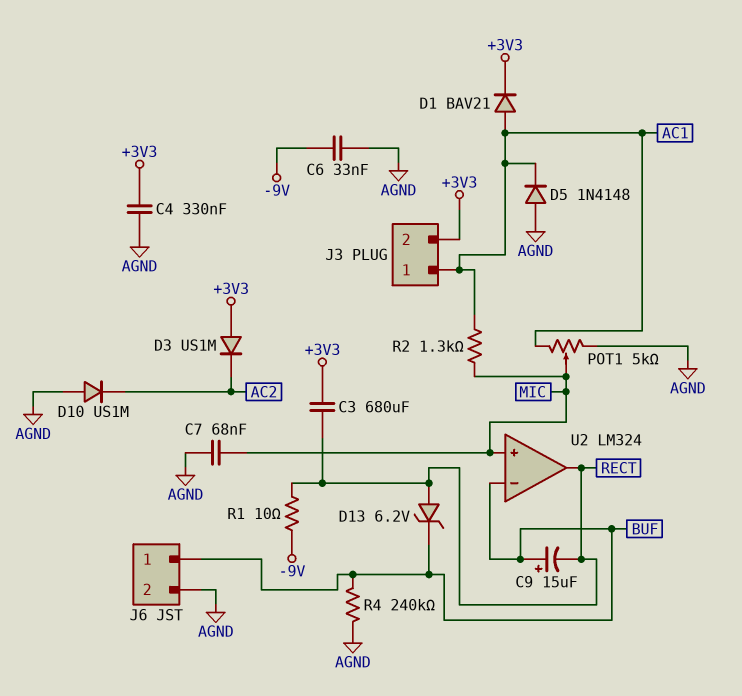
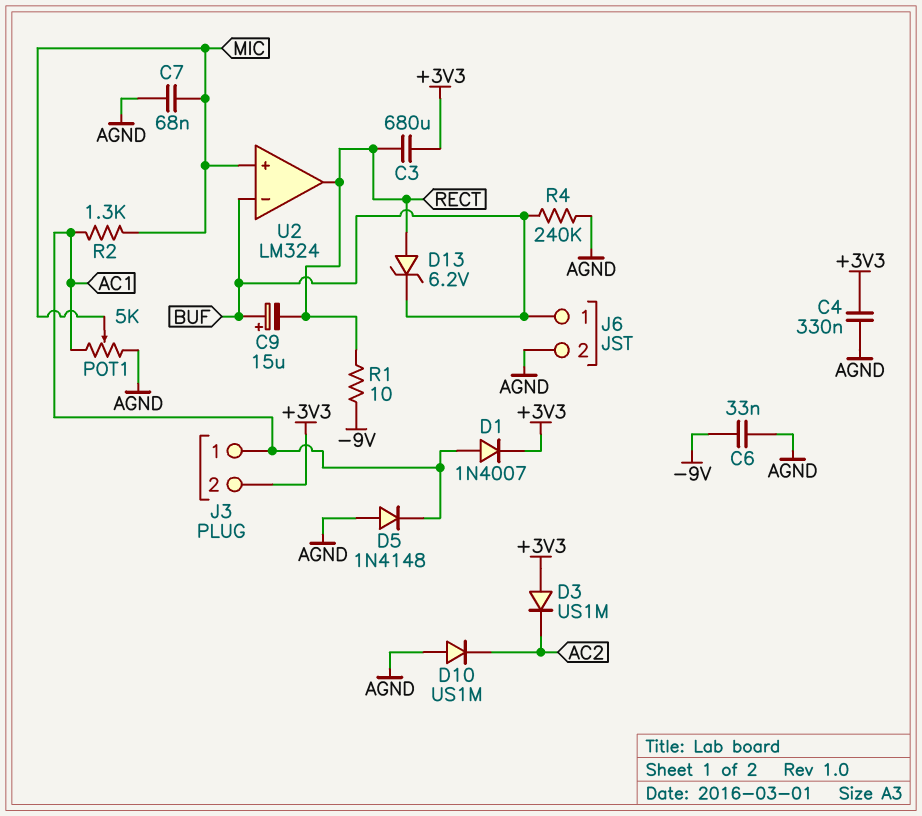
D1: diode BAV21 (A AC1, K +3V3) -> diode 1N4007 (A AC1, K +3V3)

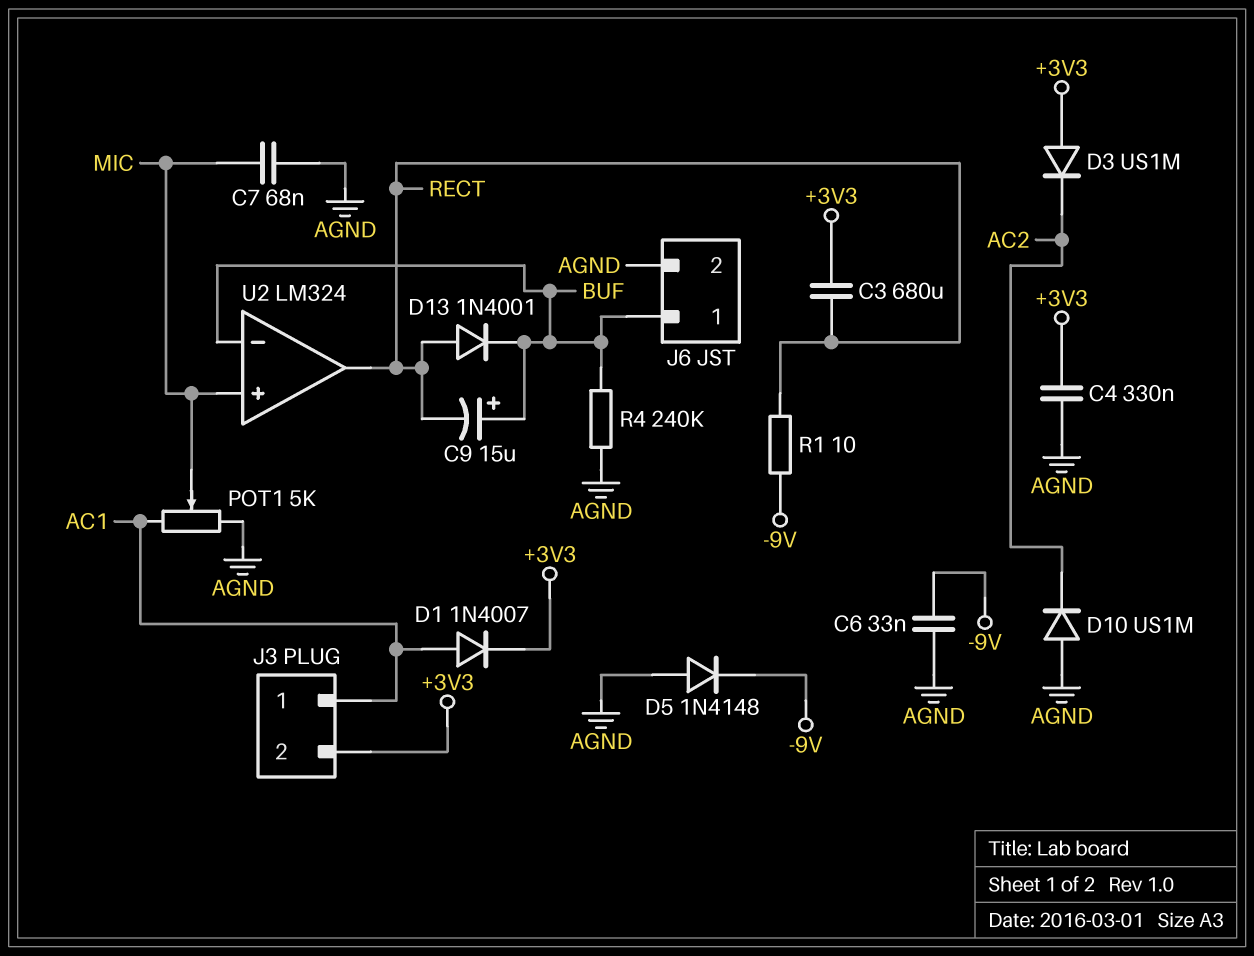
D5: diode 1N4148 (A AGND, K AC1) -> diode 1N4148 (A AGND, K -9V)
D13: zener 6.2V (A RECT, K BUF) -> diode 1N4001 (A RECT, K BUF)
R2: 1.3k (AC1, MIC) -> none

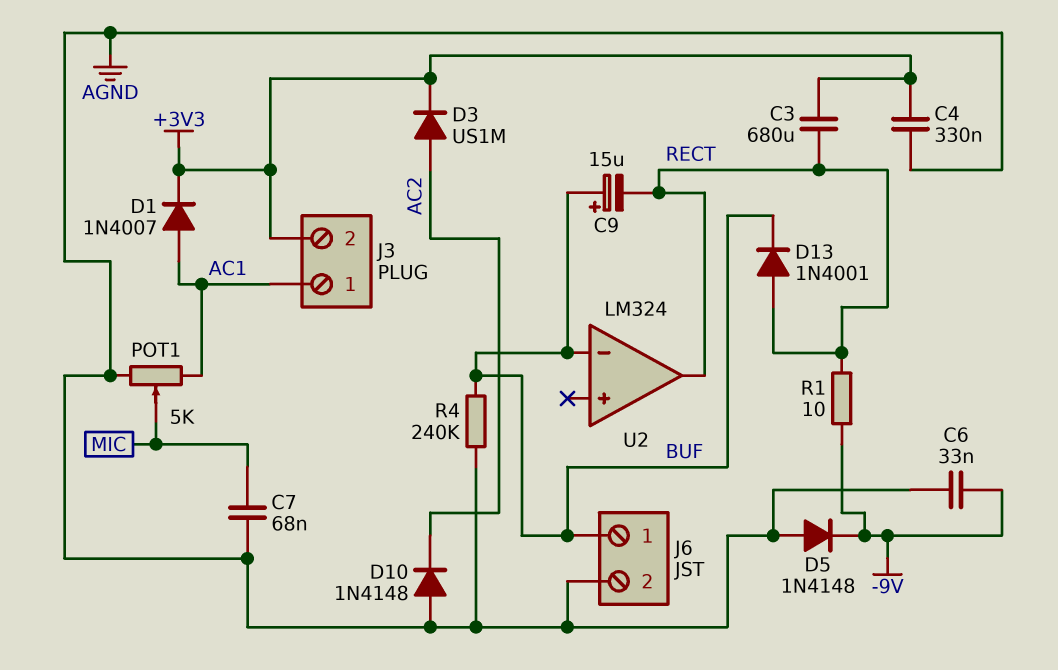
D3: diode US1M (A +3V3, K AC2) -> diode US1M (A AC2, K +3V3)
D10: diode US1M (A AGND, K AC2) -> diode 1N4148 (A AGND, K AC2)
U2 pin in+: MIC -> none

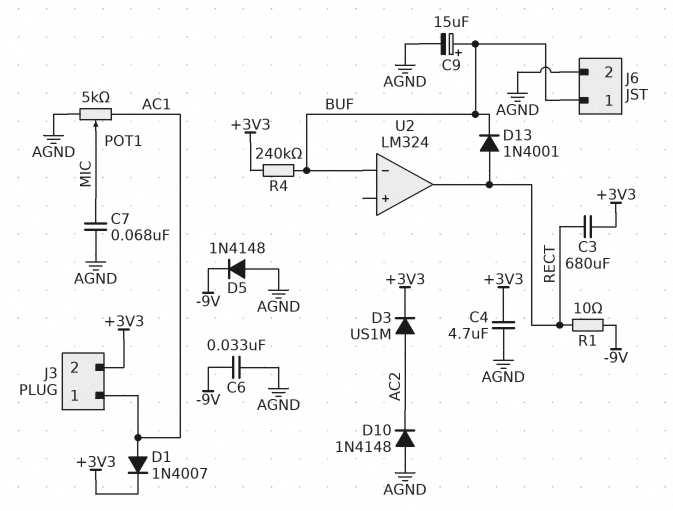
C4: 330nF (+3V3, AGND) -> 4.7uF (+3V3, AGND)
C9: 15uF (plus BUF, minus RECT) -> 15uF (plus BUF, minus AGND)
R4: 240k (AGND, BUF) -> 240k (+3V3, BUF)

